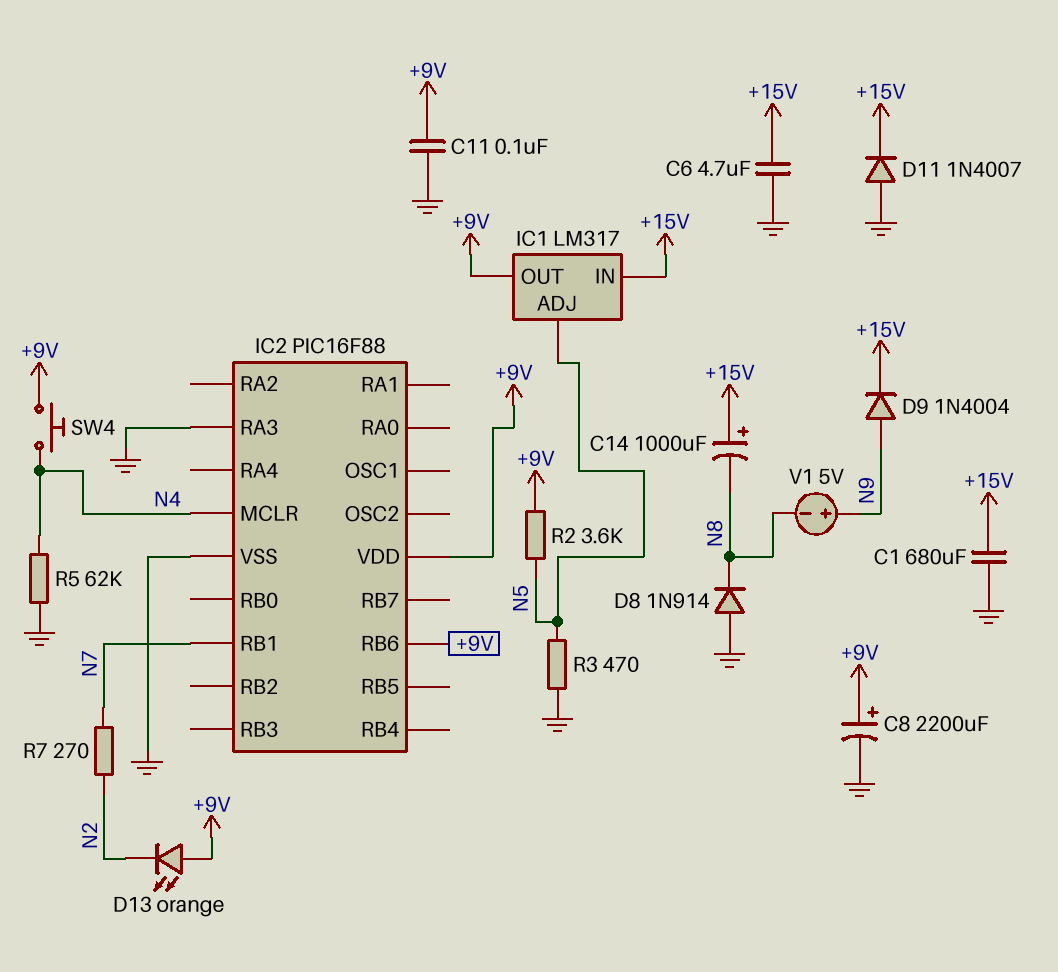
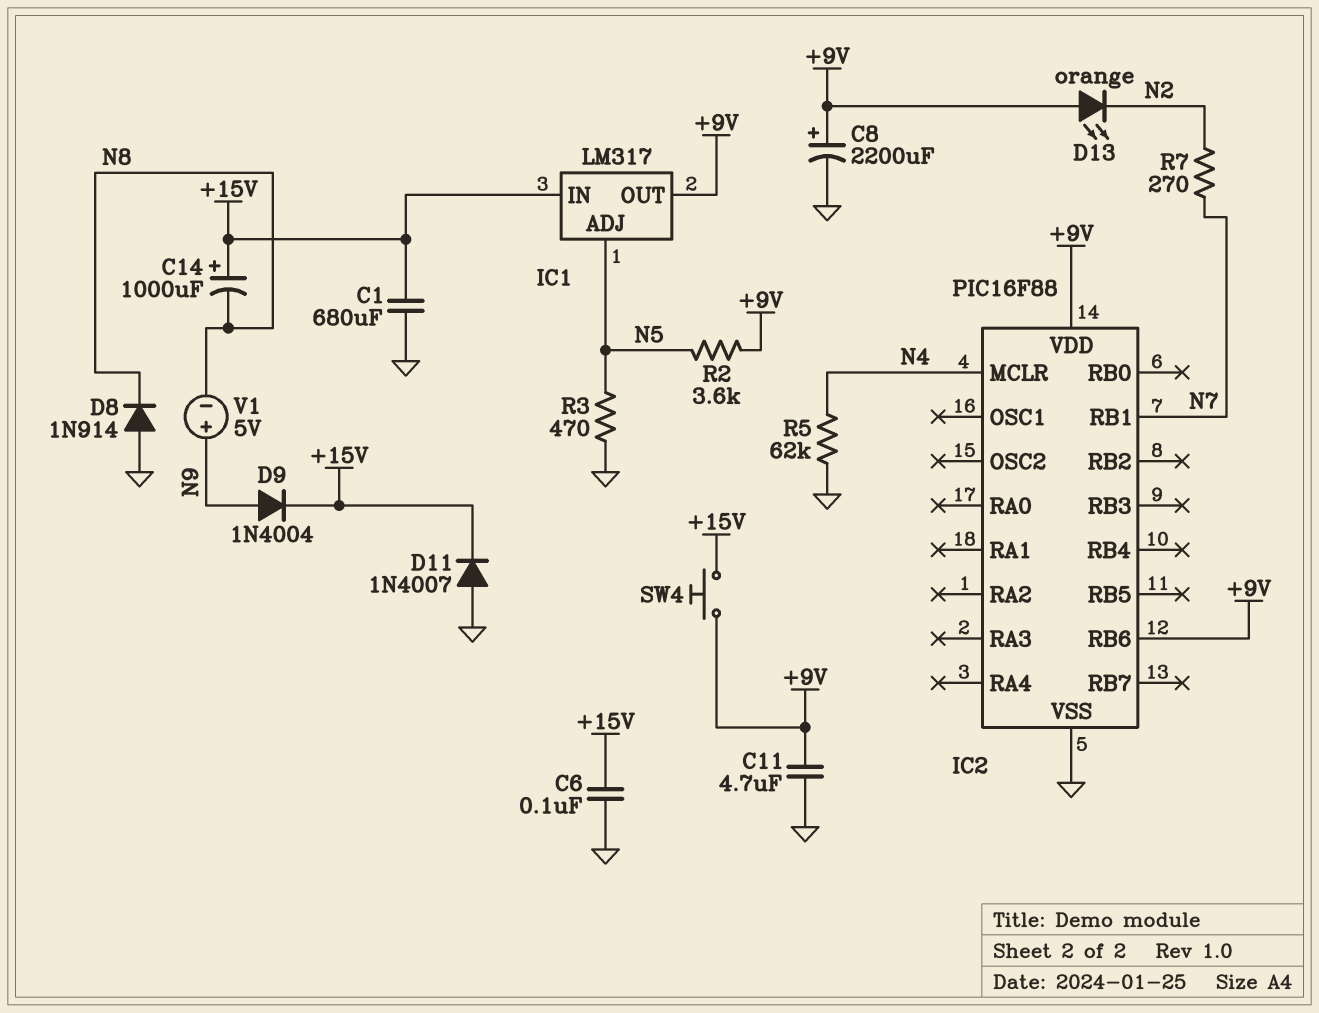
C6: 4.7uF (+15V, GND) -> 100nF (+15V, GND)
C11: 100nF (+9V, GND) -> 4.7uF (+9V, GND)
IC2 pin RA3: GND -> none
SW4: button (+9V, N4) -> button (+9V, +15V)

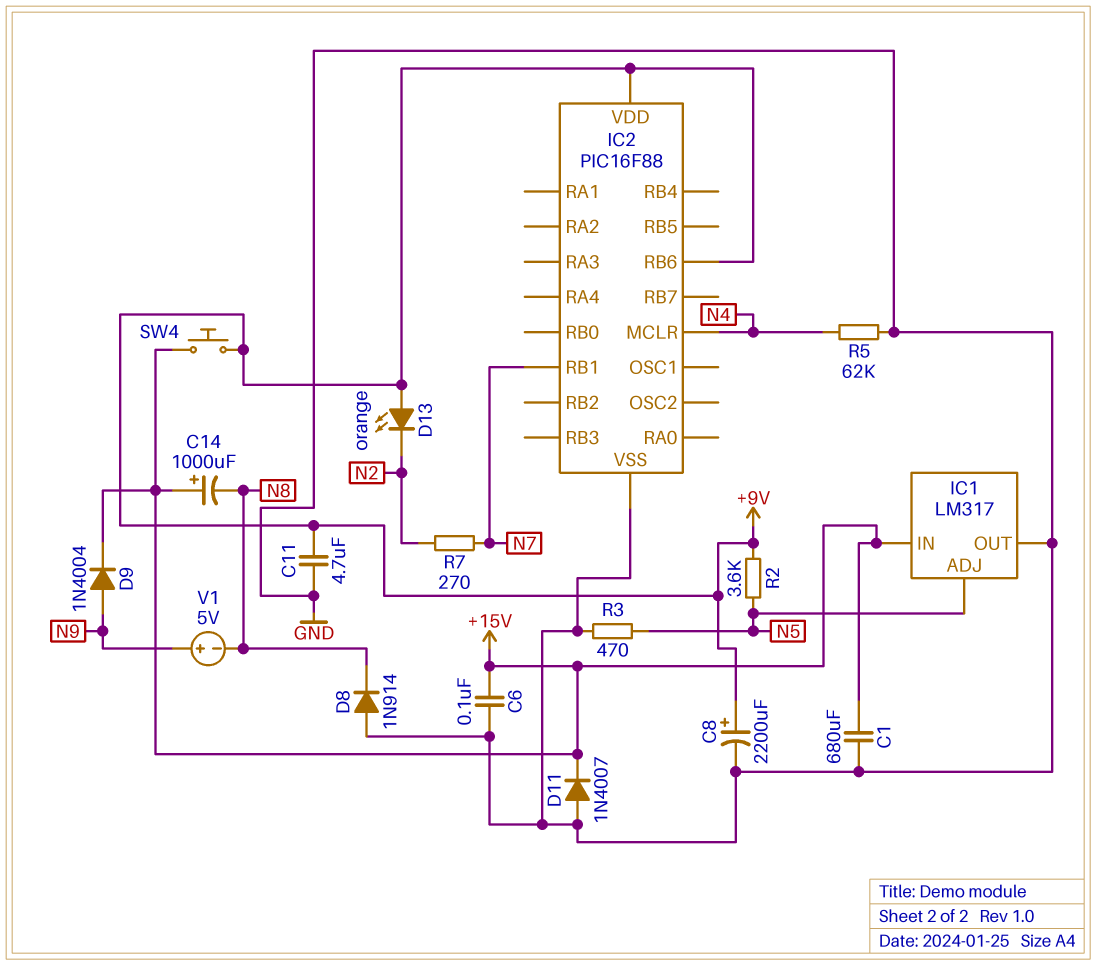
IC1 pin OUT: +9V -> GND

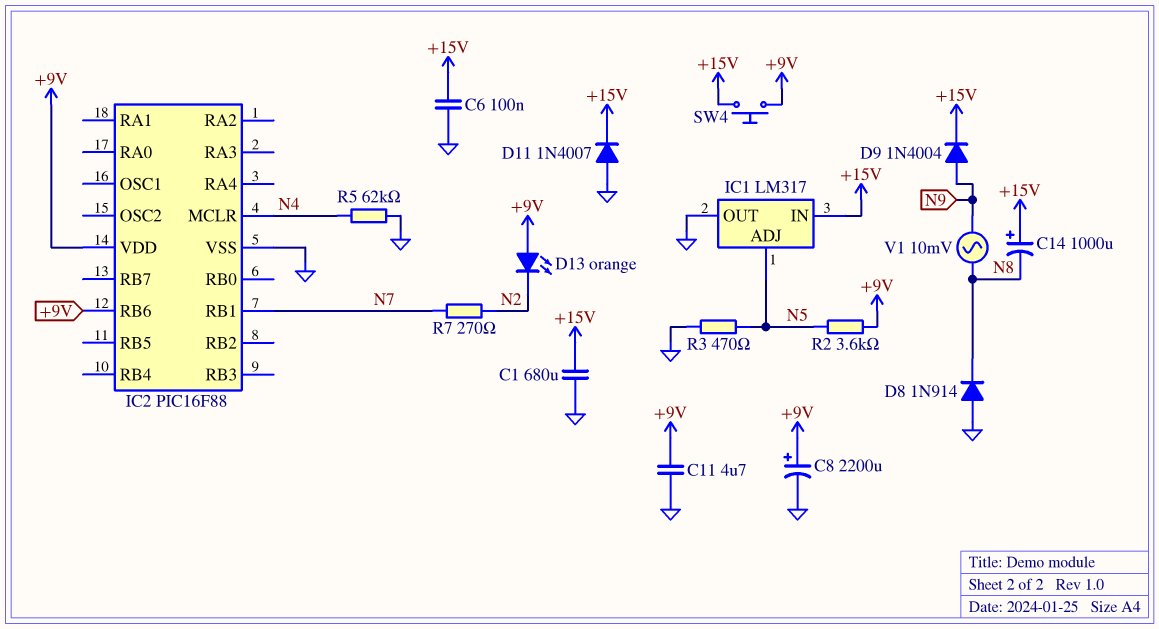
V1: 5V (plus N9, minus N8) -> AC 10mV (N8, N9)

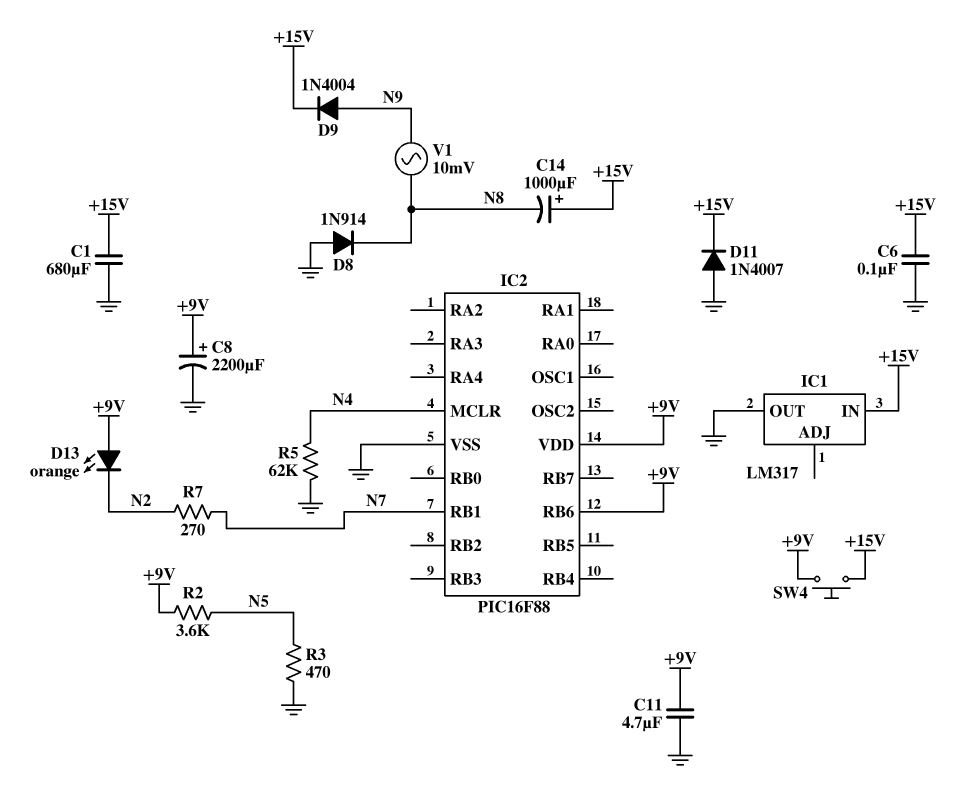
IC1 pin ADJ: N5 -> none

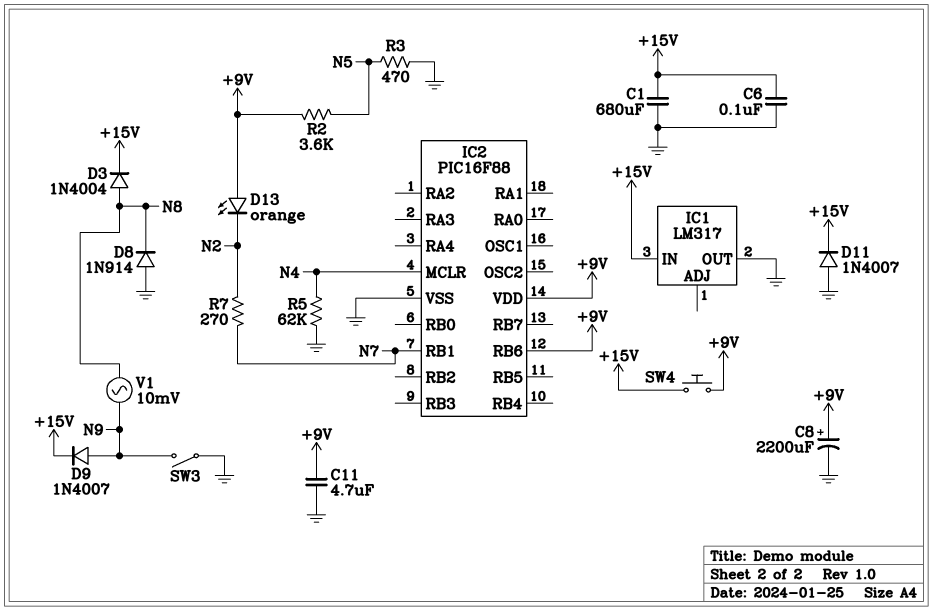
C14: 1000uF (plus +15V, minus N8) -> none
D3: none -> diode 1N4004 (A N8, K +15V)
D9: diode 1N4004 (A N9, K +15V) -> diode 1N4007 (A N9, K +15V)
SW3: none -> switch (GND, N9)

